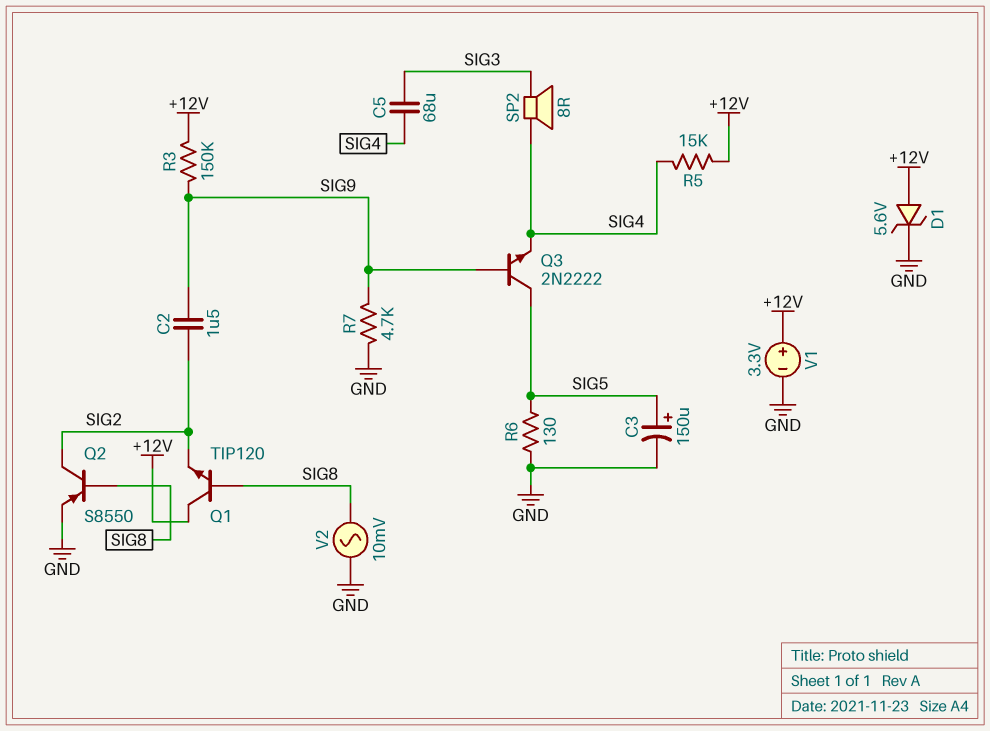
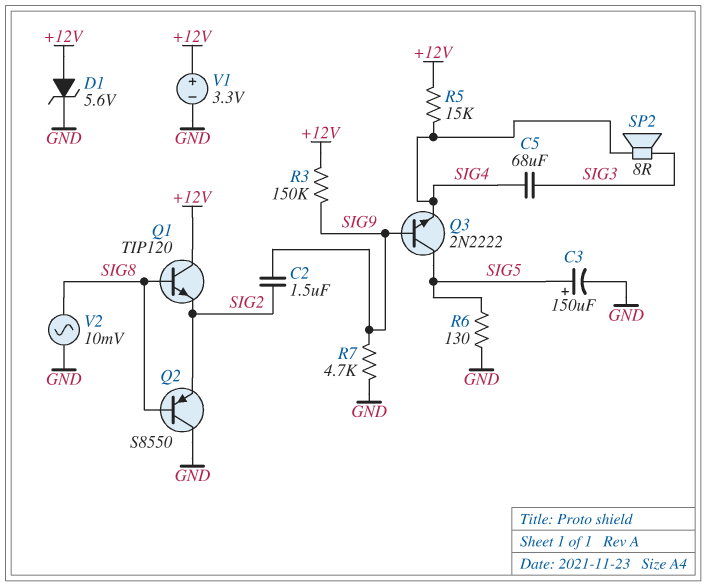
Q2: PNP S8550 (B SIG8, C SIG2, E GND) -> PNP S8550 (B SIG8, C GND, E SIG2)

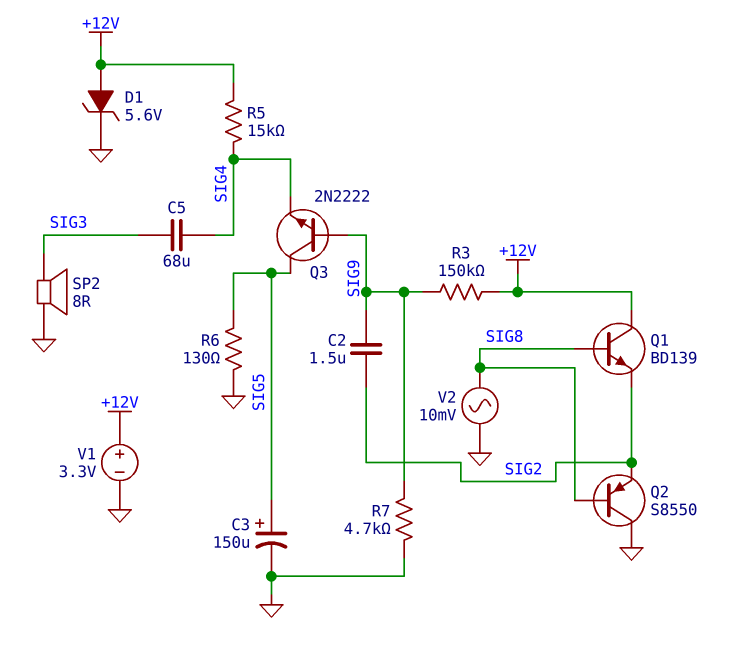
Q1: NPN TIP120 (B SIG8, C +12V, E SIG2) -> NPN BD139 (B SIG8, C +12V, E SIG2)
SP2: speaker 8R (SIG3, SIG4) -> speaker 8R (GND, SIG3)

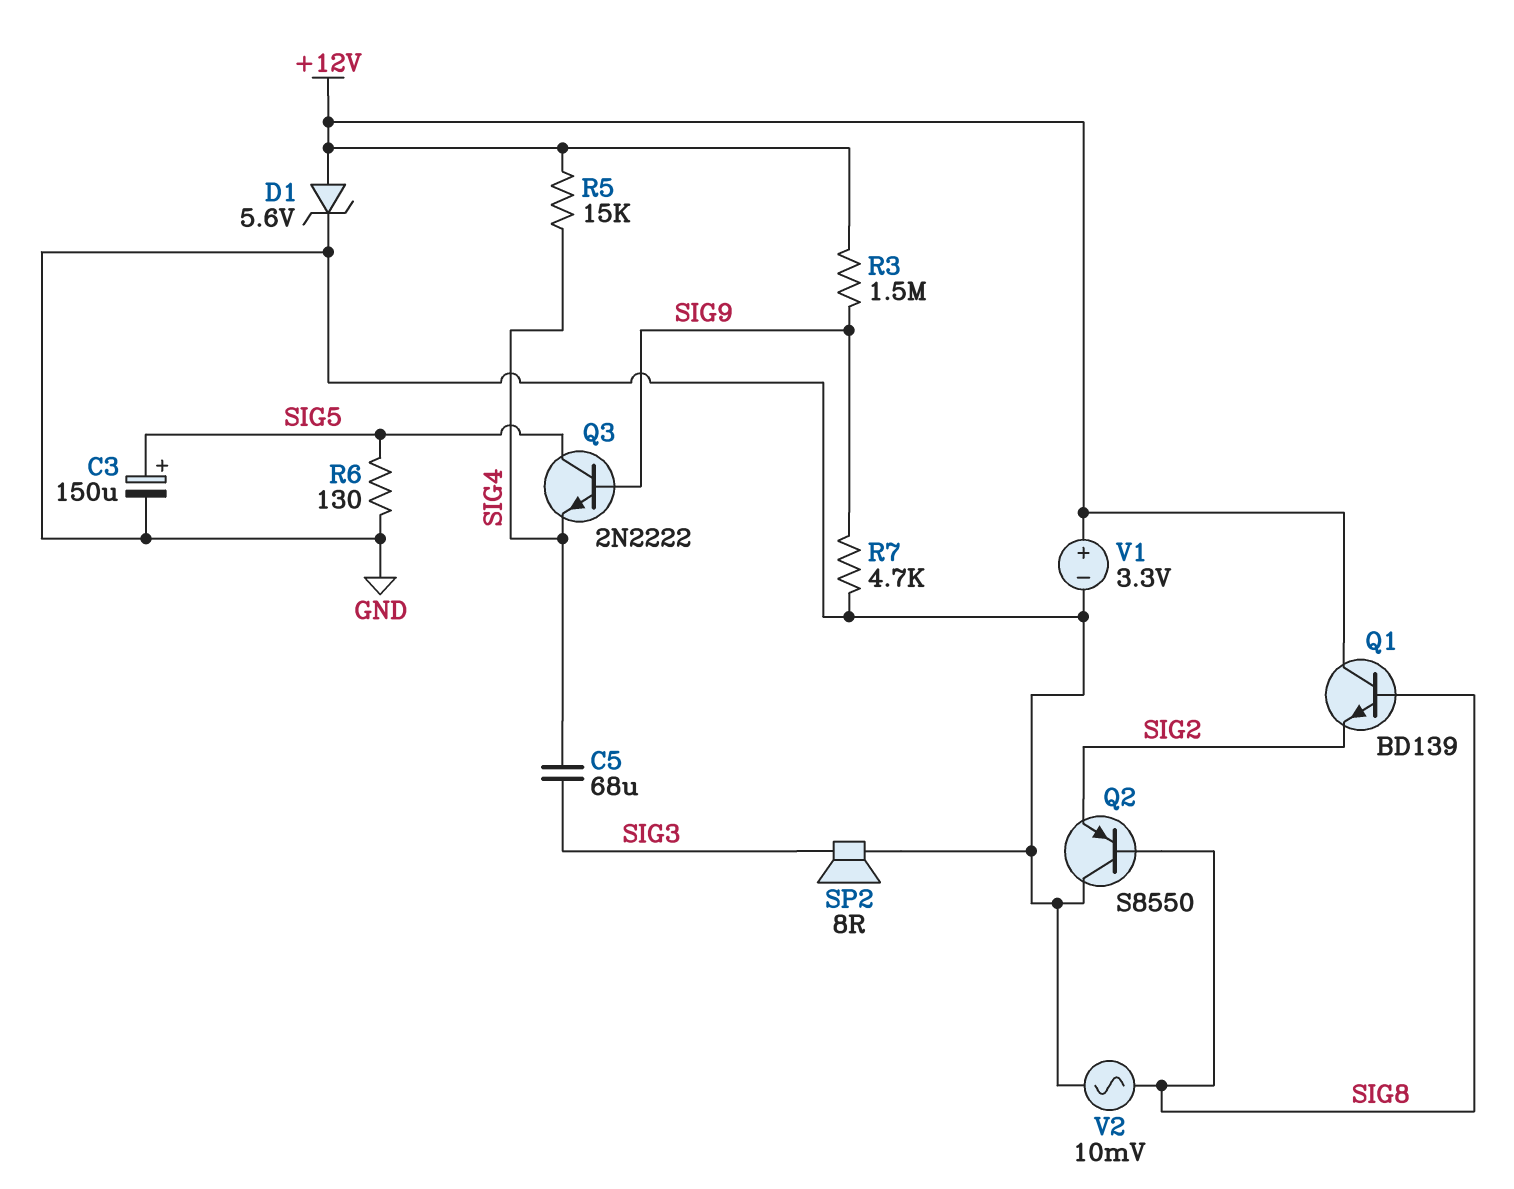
C2: 1.5uF (SIG2, SIG9) -> none
R3: 150k (+12V, SIG9) -> 1.5M (+12V, SIG9)

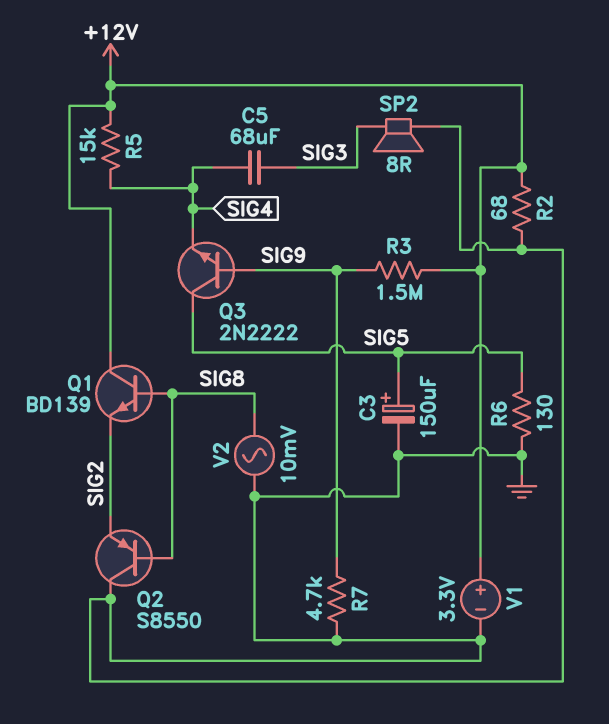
D1: zener 5.6V (A +12V, K GND) -> none
R2: none -> 68 (+12V, GND)

